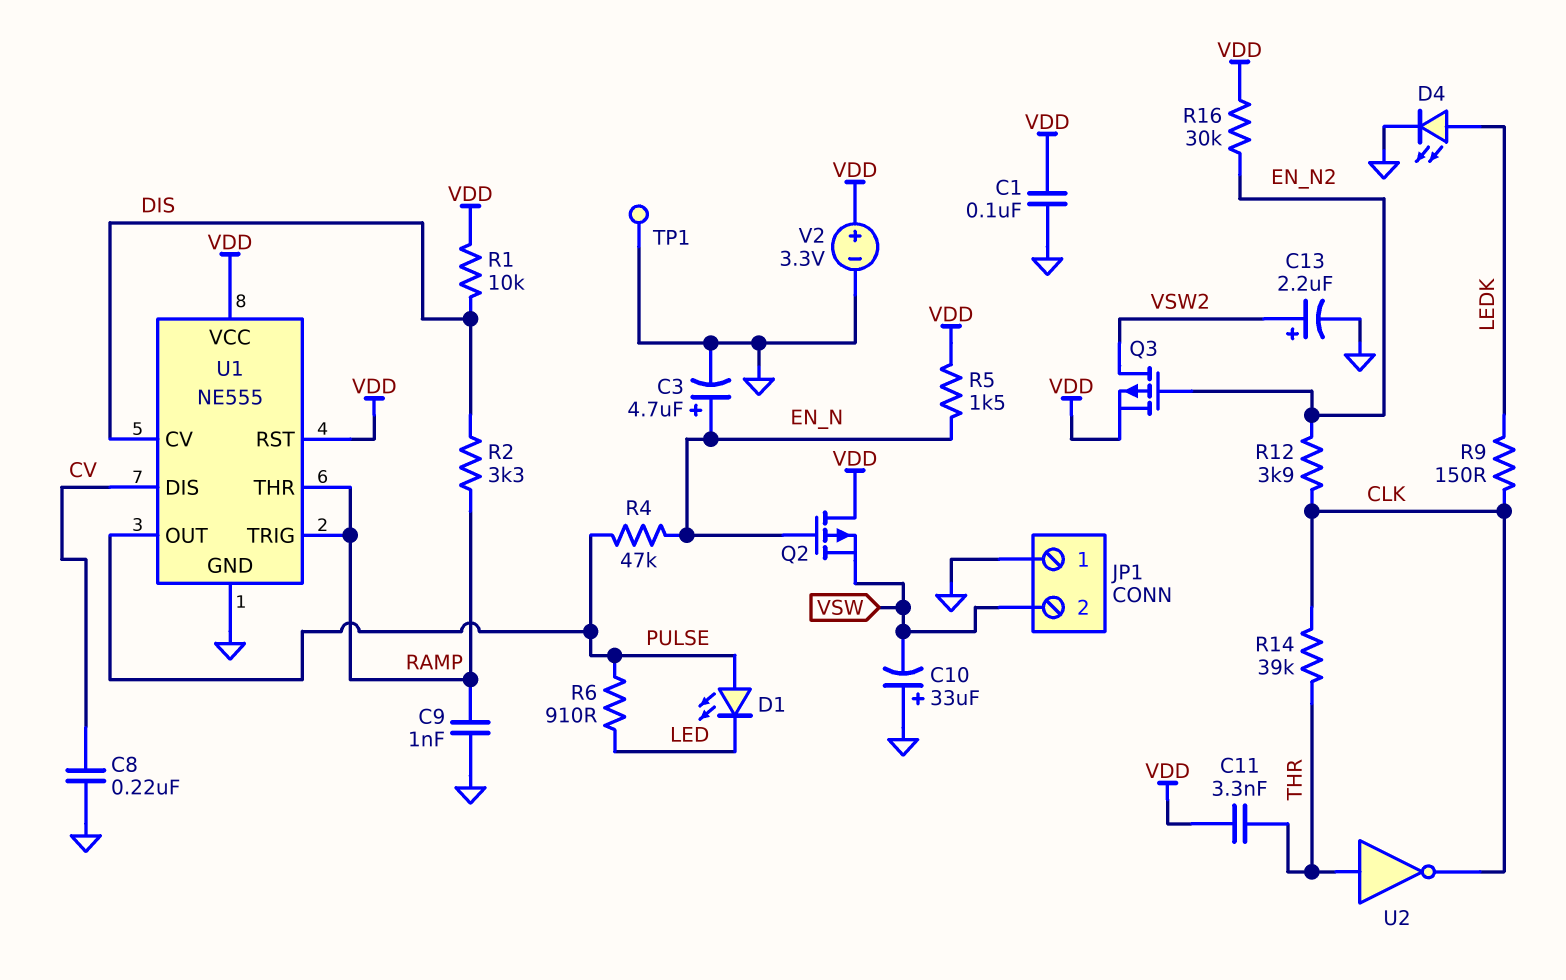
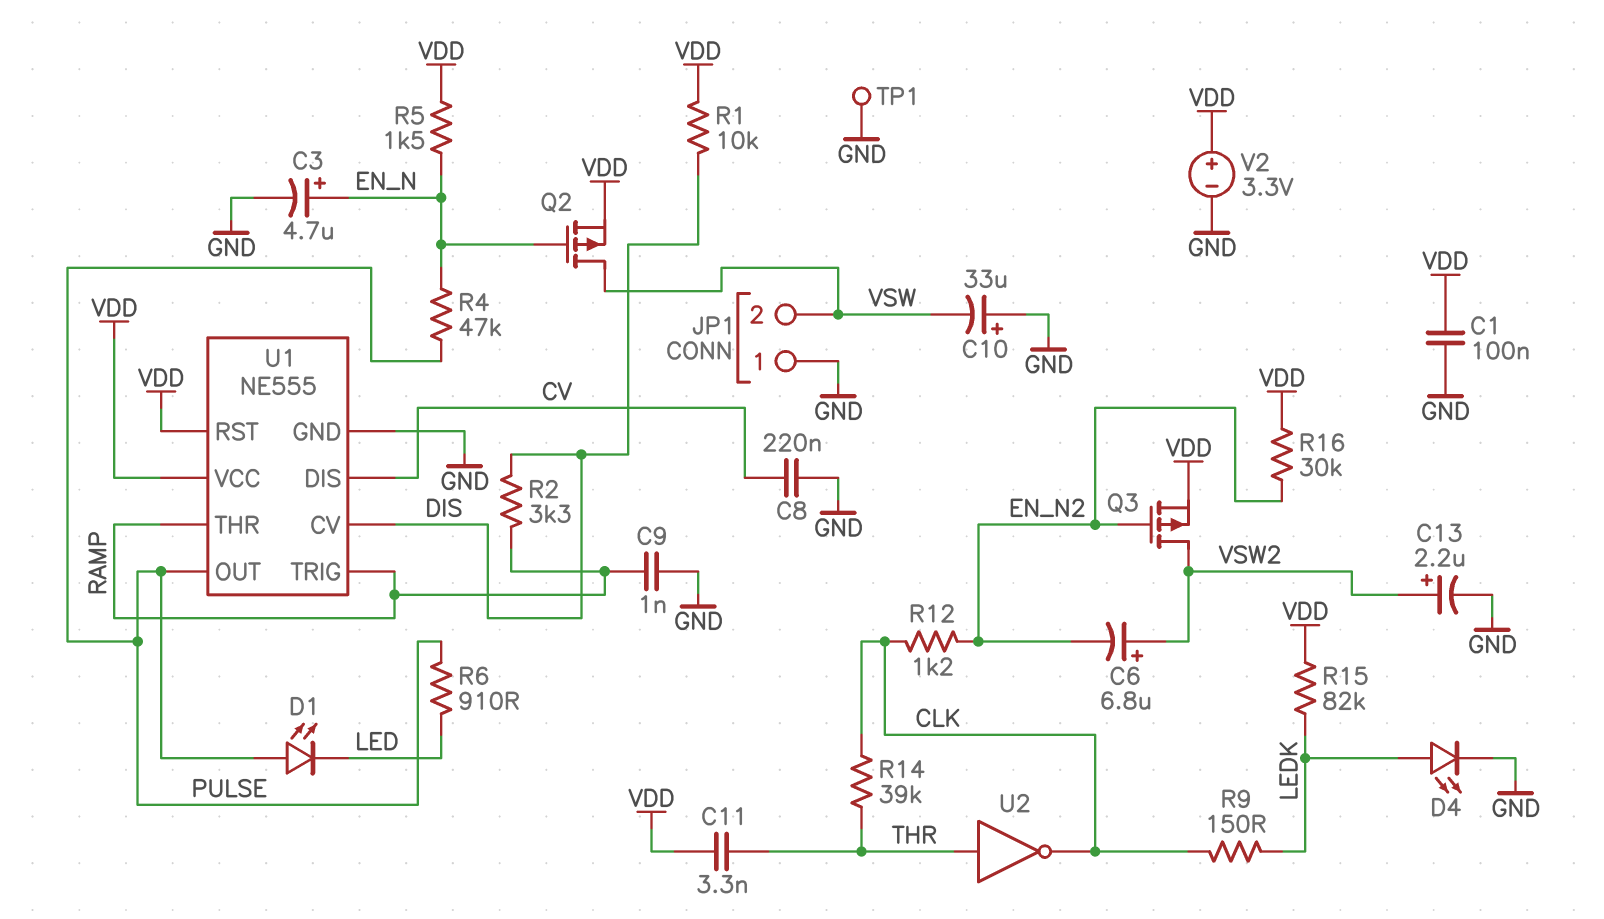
C6: none -> 6.8uF (plus VSW2, minus EN_N2)
Q2: PMOS (G EN_N, D VDD, S VSW) -> PMOS (G EN_N, D VSW, S VDD)
R12: 3.9k (CLK, EN_N2) -> 1.2k (CLK, EN_N2)
R15: none -> 82k (LEDK, VDD)

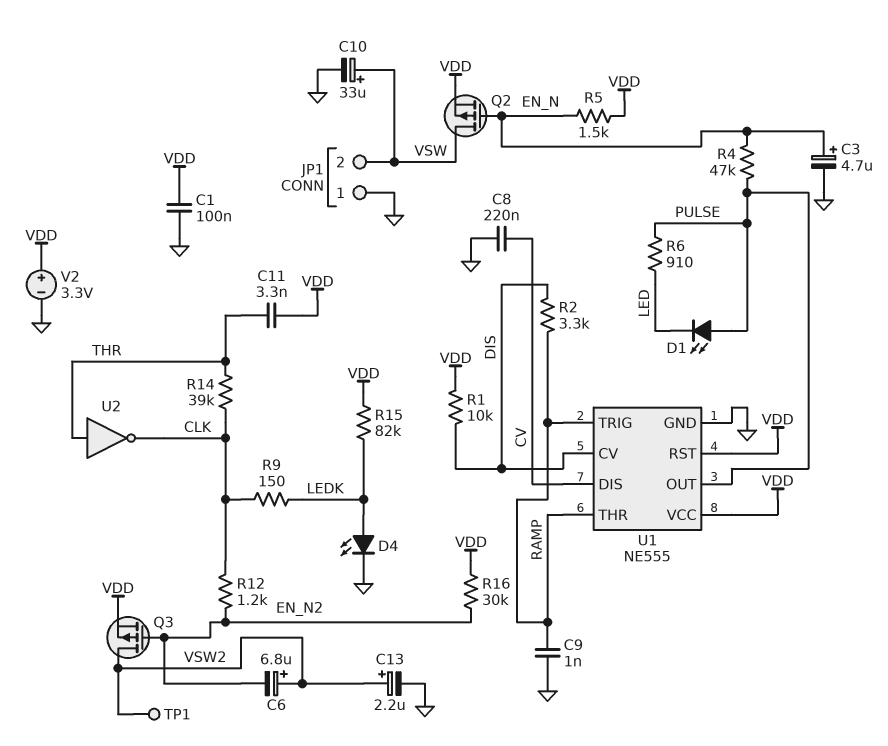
C10: 33uF (plus GND, minus VSW) -> 33uF (plus VSW, minus GND)
TP1: test point (GND) -> test point (VSW2)

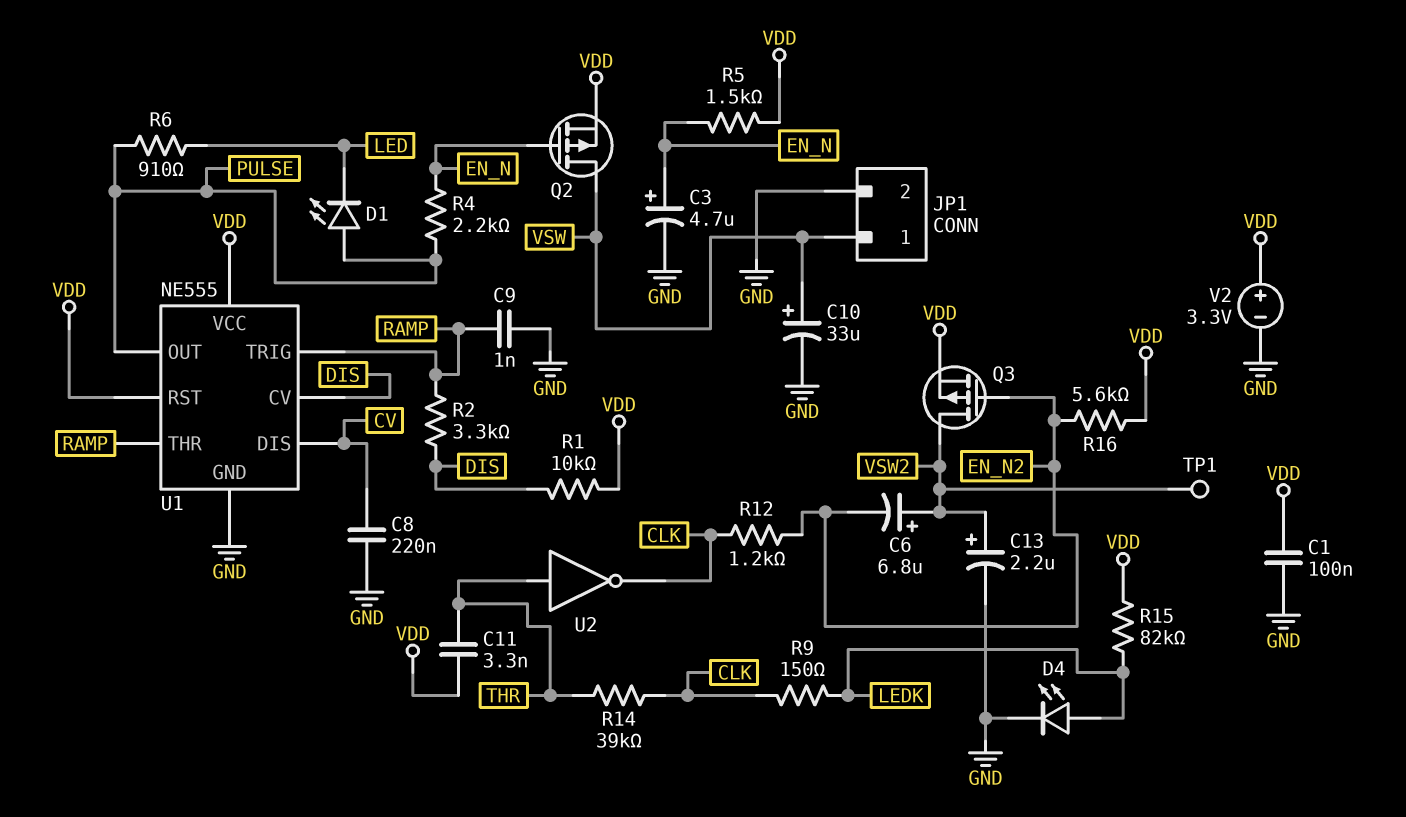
JP1 pin 1: GND -> VSW
JP1 pin 2: VSW -> GND
R4: 47k (EN_N, PULSE) -> 2.2k (EN_N, PULSE)
R16: 30k (EN_N2, VDD) -> 5.6k (EN_N2, VDD)

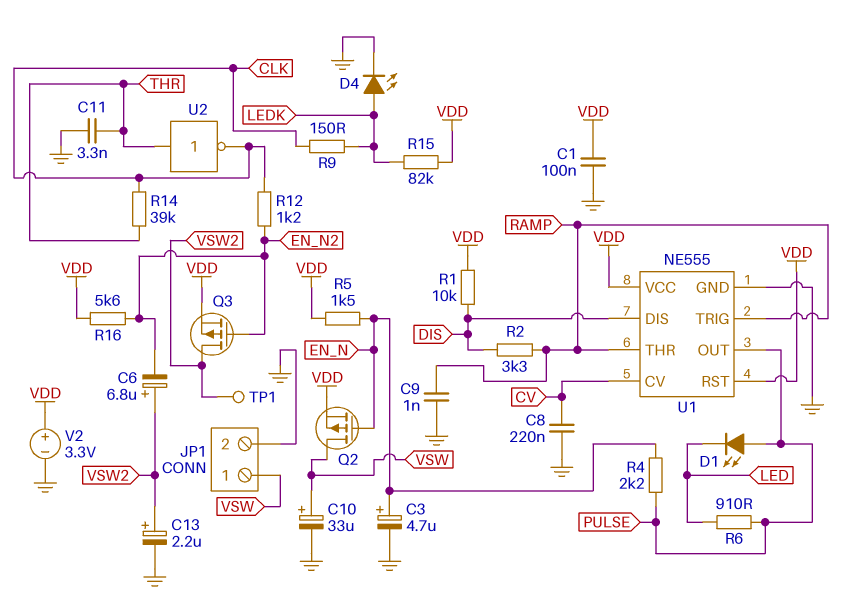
C11: 3.3nF (THR, VDD) -> 3.3nF (GND, THR)
U1 pin CV: DIS -> CV
U1 pin DIS: CV -> DIS

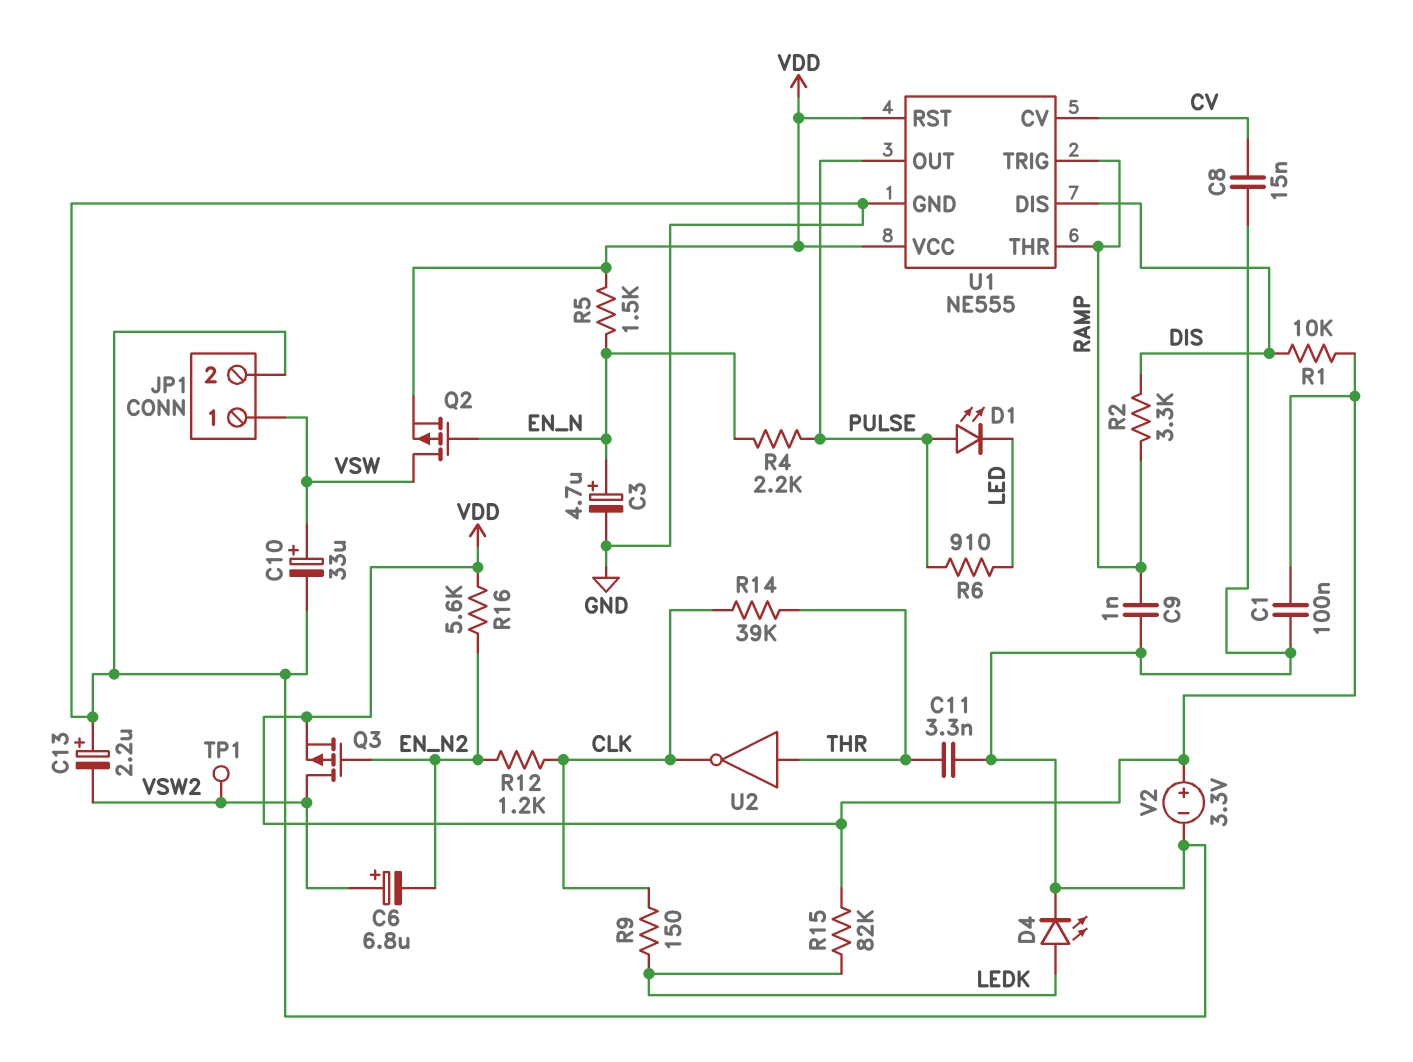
C8: 220nF (CV, GND) -> 15nF (CV, GND)
C13: 2.2uF (plus VSW2, minus GND) -> 2.2uF (plus GND, minus VSW2)

